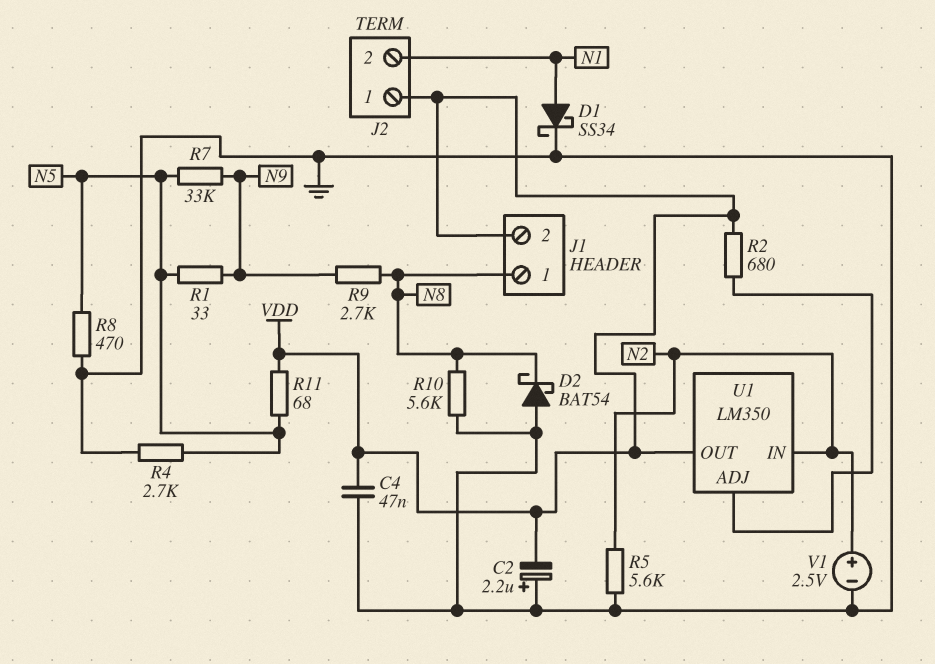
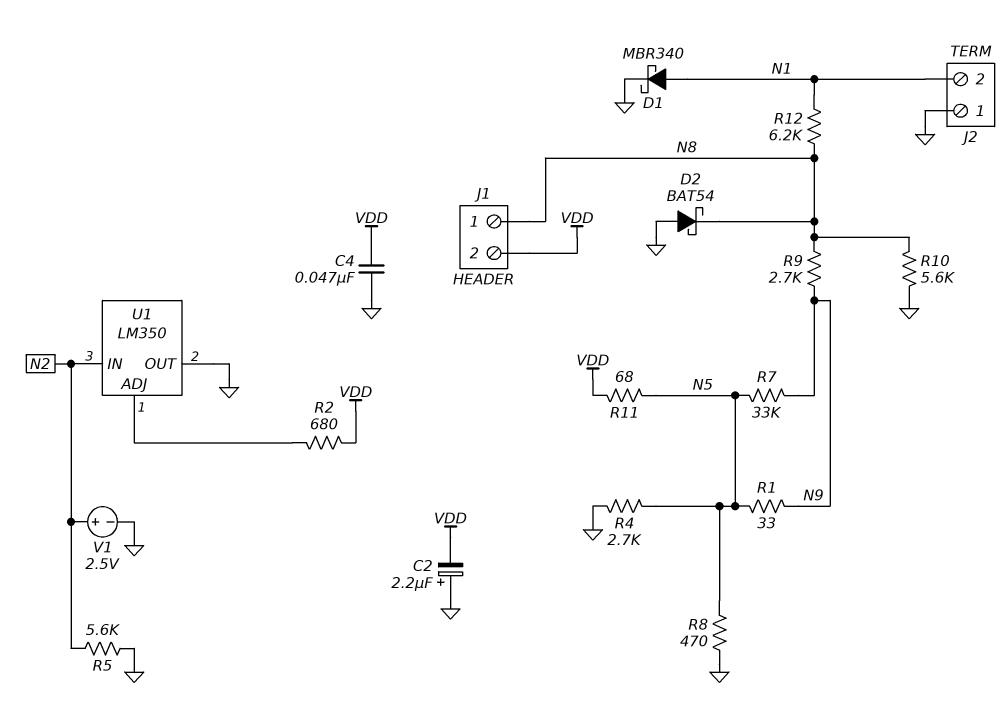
D1: schottky SS34 (A N1, K GND) -> schottky MBR340 (A N1, K GND)
J2 pin 1: VDD -> GND
R12: none -> 6.2k (N1, N8)
U1 pin OUT: VDD -> GND

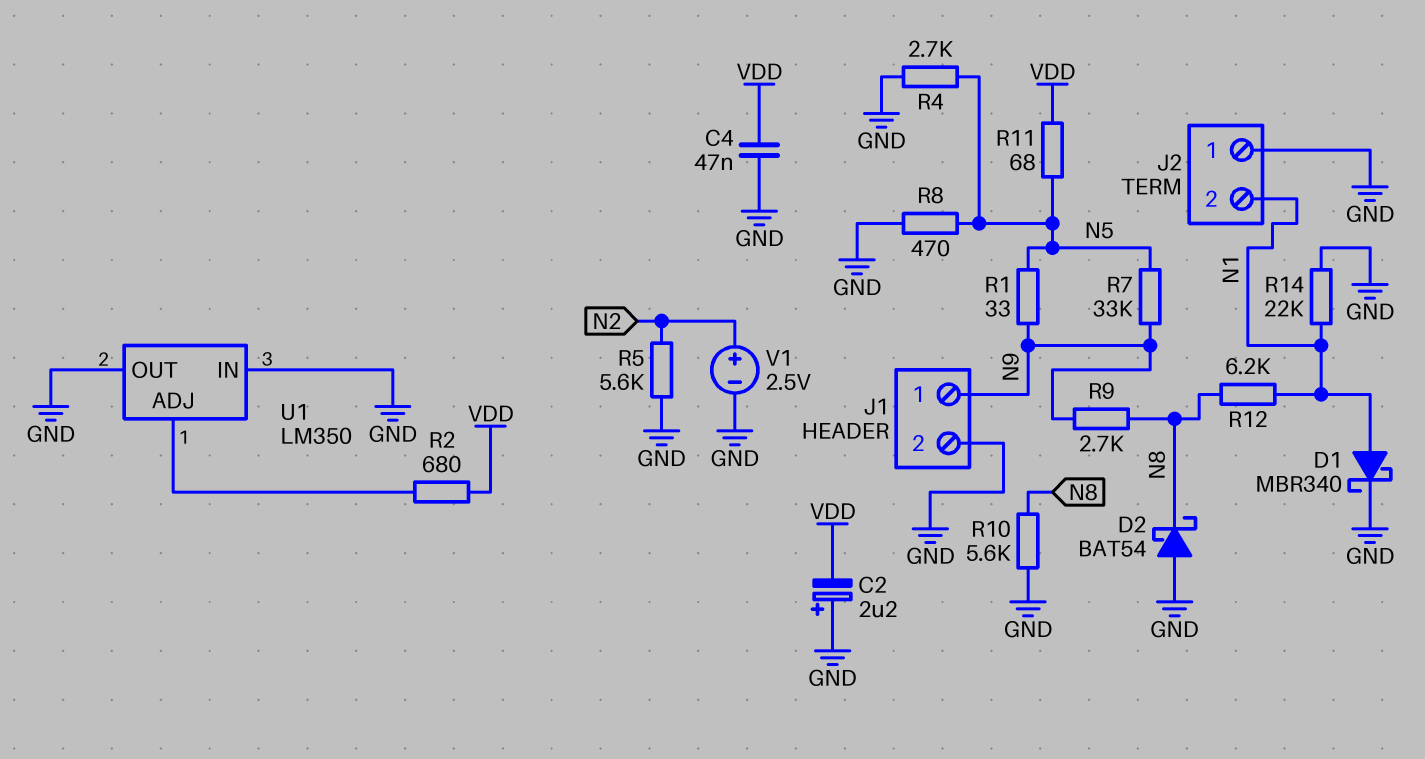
J1 pin 1: N8 -> N9
J1 pin 2: VDD -> GND
R14: none -> 22k (GND, N1)
U1 pin IN: N2 -> GND

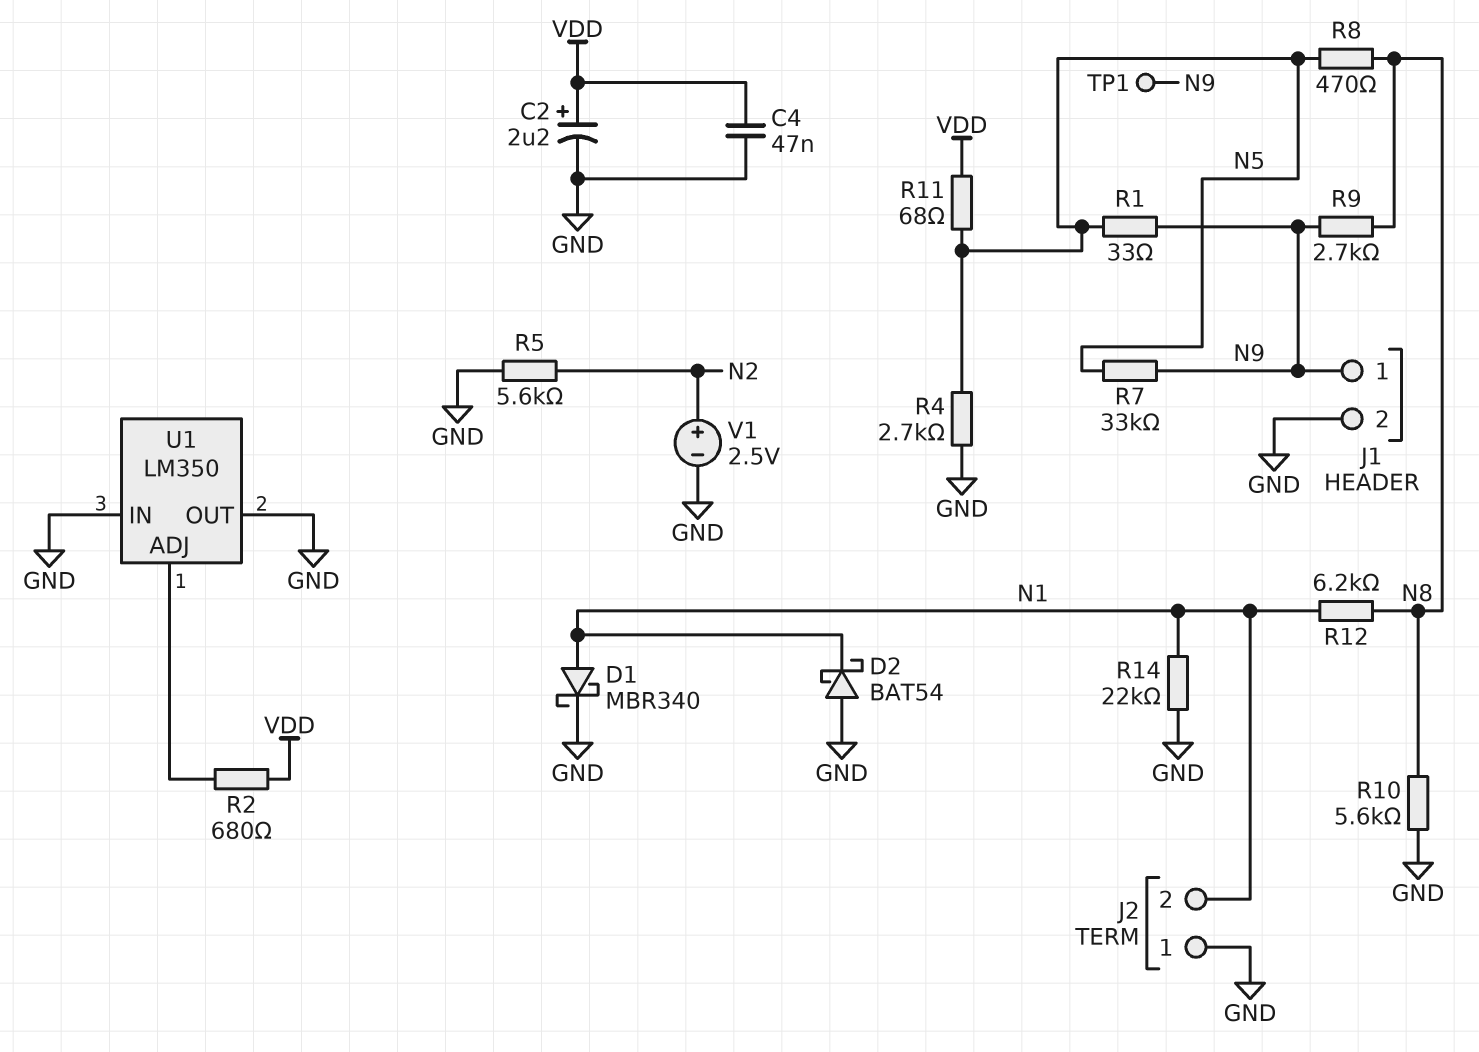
C2: 2.2uF (plus GND, minus VDD) -> 2.2uF (plus VDD, minus GND)
D2: schottky BAT54 (A GND, K N8) -> schottky BAT54 (A GND, K N1)
R8: 470 (GND, N5) -> 470 (N5, N8)
TP1: none -> test point (N9)

